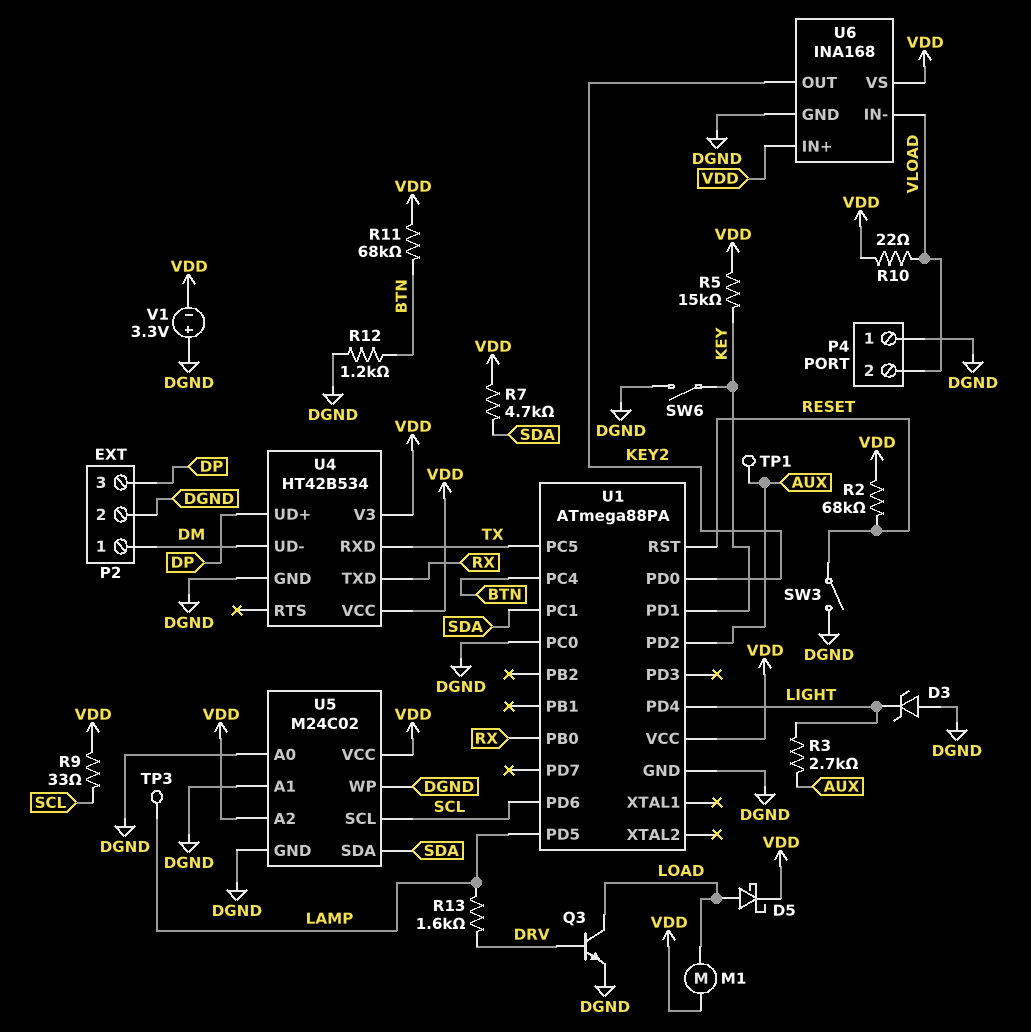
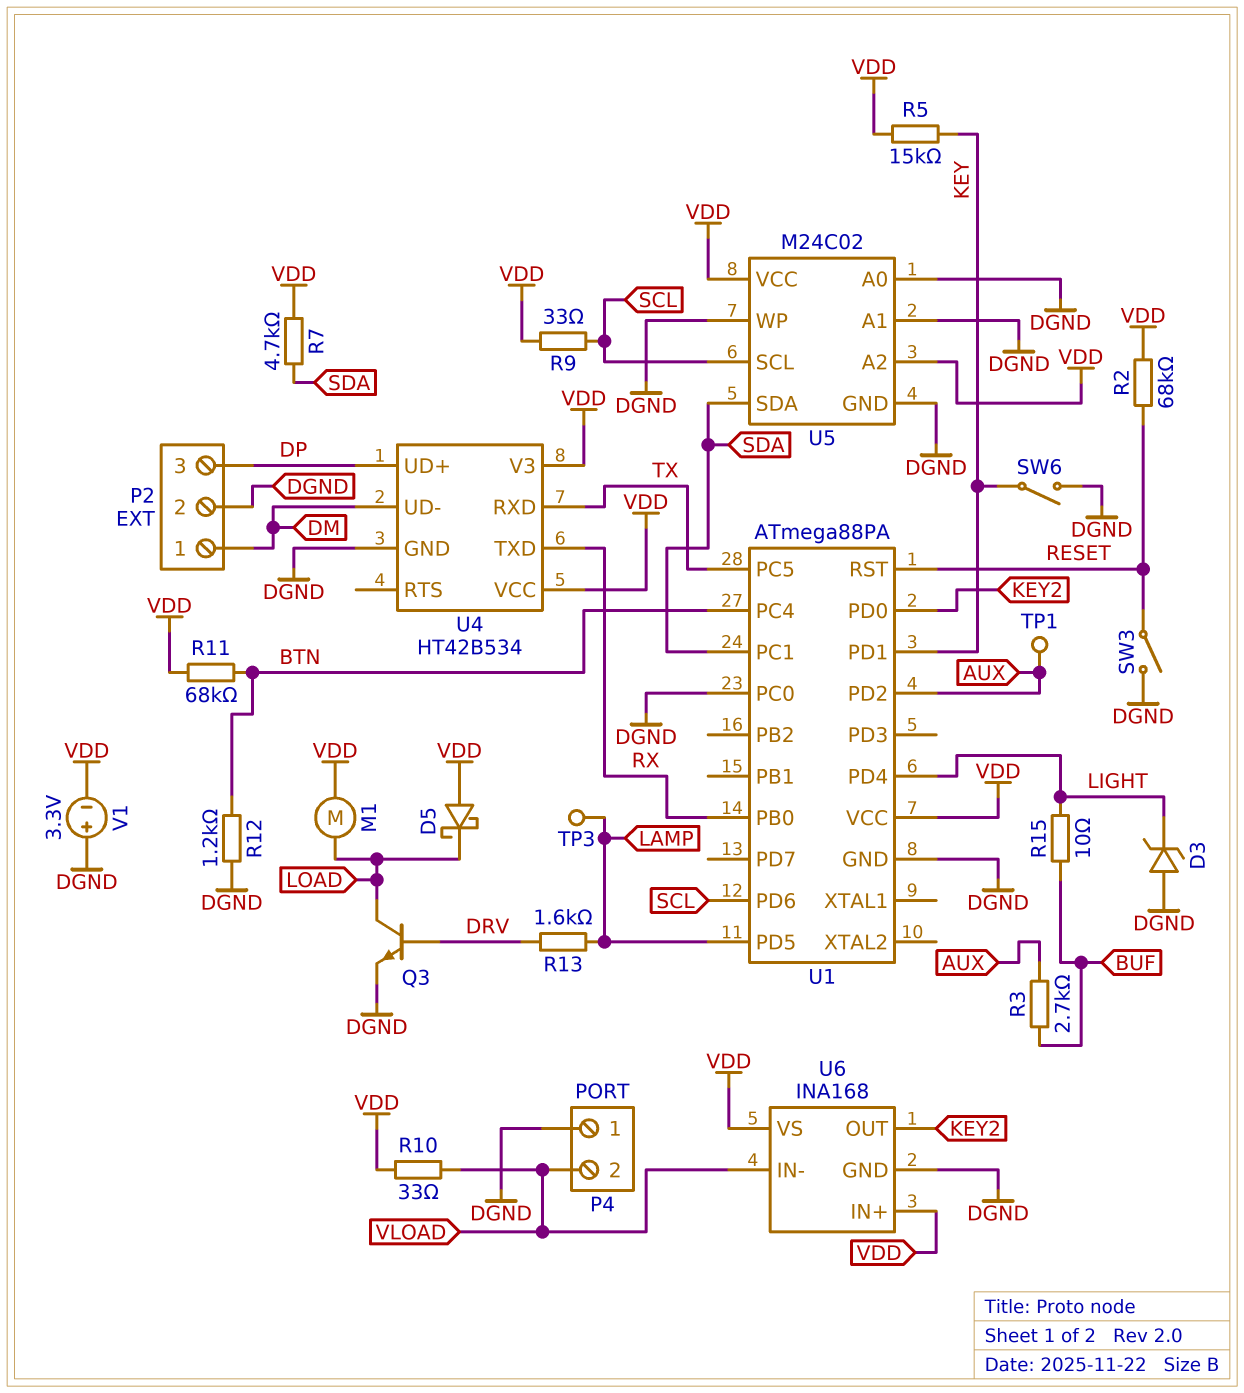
D5: schottky (A LOAD, K VDD) -> schottky (A VDD, K LOAD)
R3: 2.7k (AUX, LIGHT) -> 2.7k (AUX, BUF)
R10: 22 (VDD, VLOAD) -> 33 (VDD, VLOAD)
R15: none -> 10 (BUF, LIGHT)

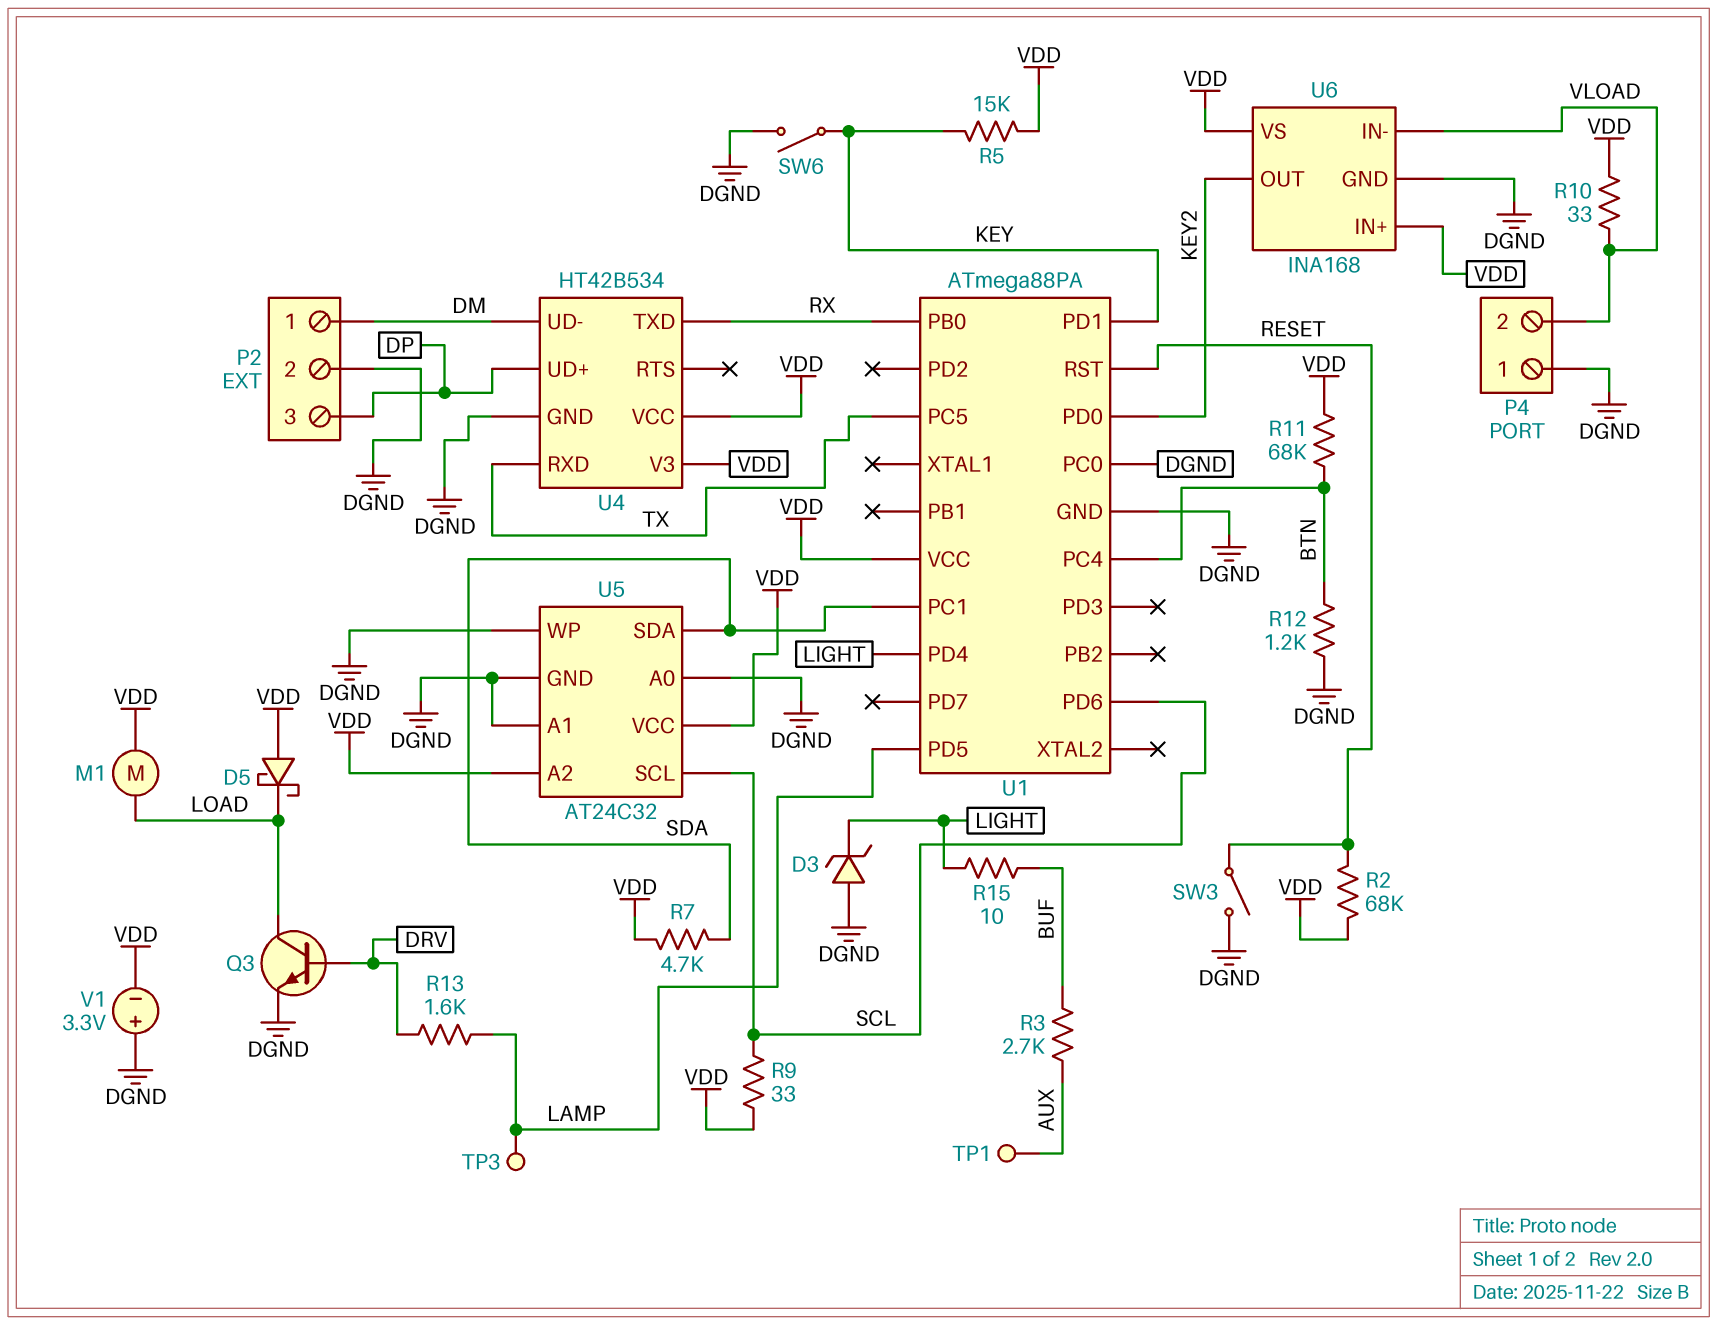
U1 pin PD2: AUX -> none
U5: M24C02 -> AT24C32

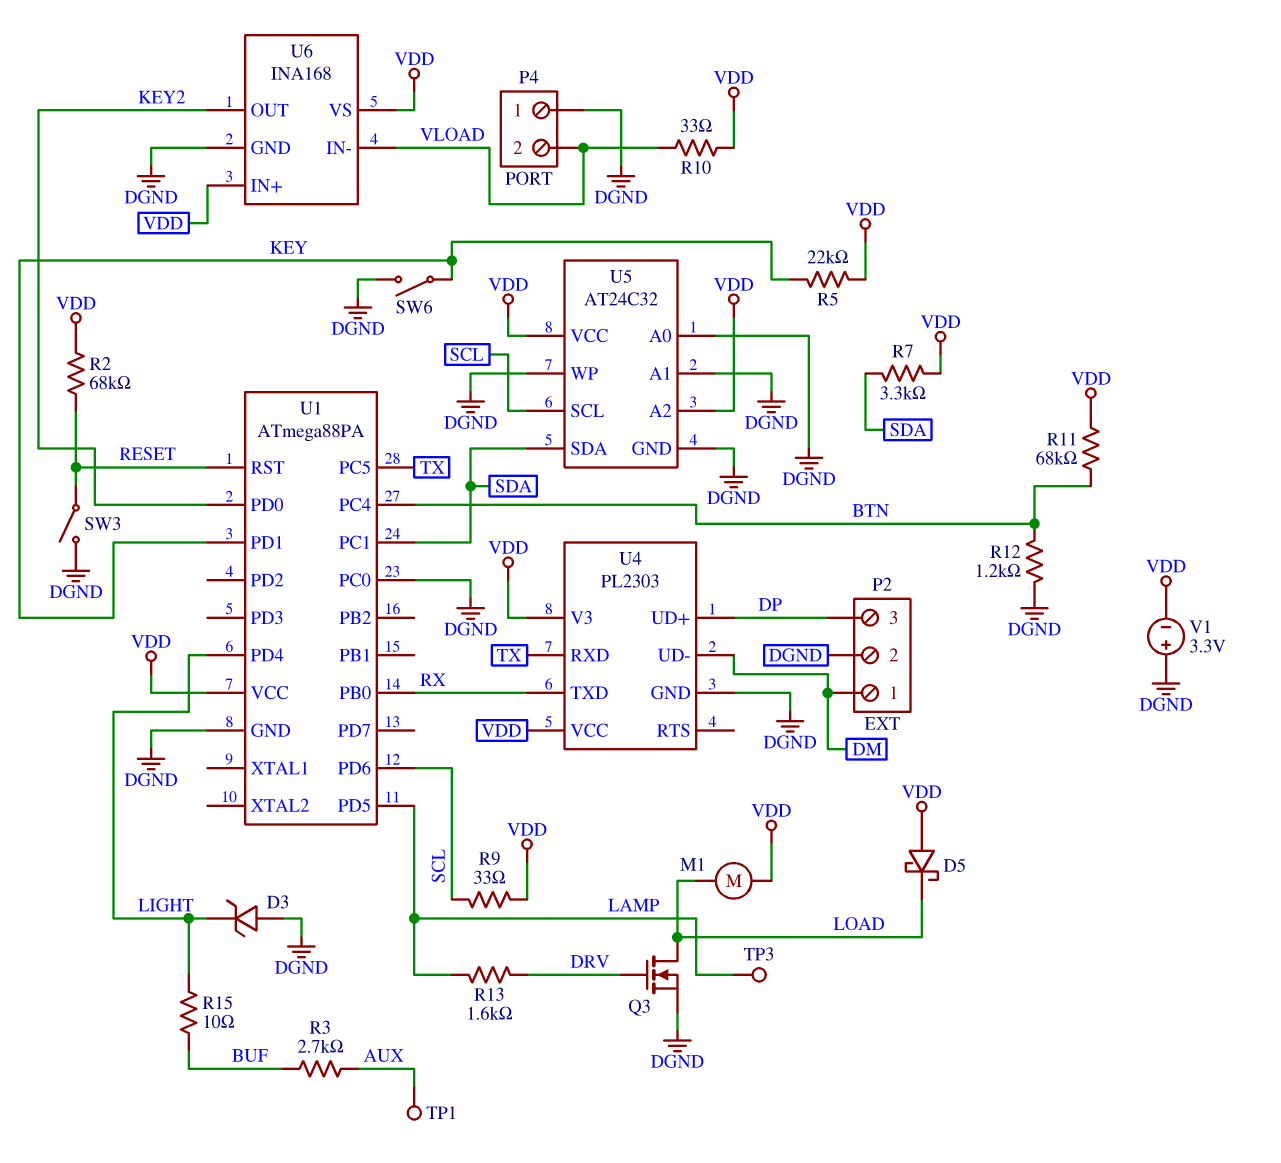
Q3: NPN (B DRV, C LOAD, E DGND) -> NMOS (G DRV, D LOAD, S DGND)
R5: 15k (KEY, VDD) -> 22k (KEY, VDD)
R7: 4.7k (SDA, VDD) -> 3.3k (SDA, VDD)
U4: HT42B534 -> PL2303

